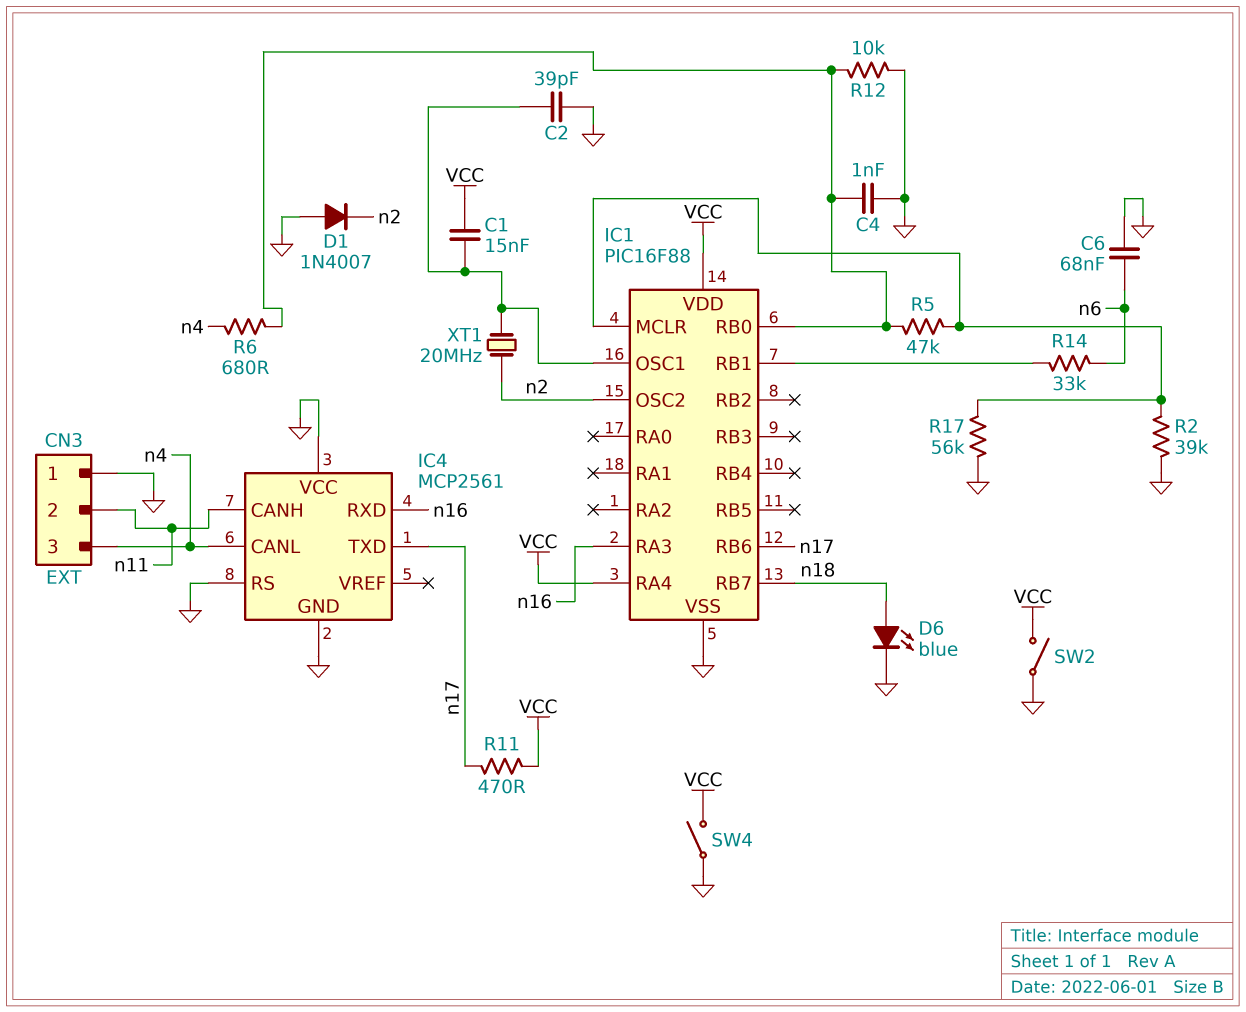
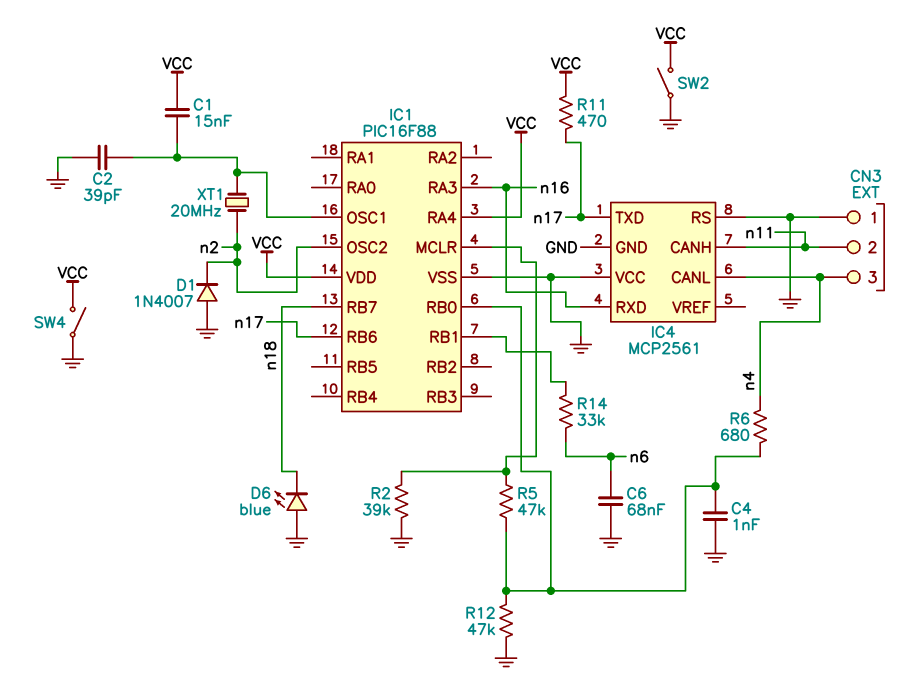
D6: LED blue (A n18, K GND) -> LED blue (A GND, K n18)
R12: 10k (GND, IC1/RB0) -> 47k (GND, IC1/RB0)
R17: 56k (GND, IC1/MCLR) -> none

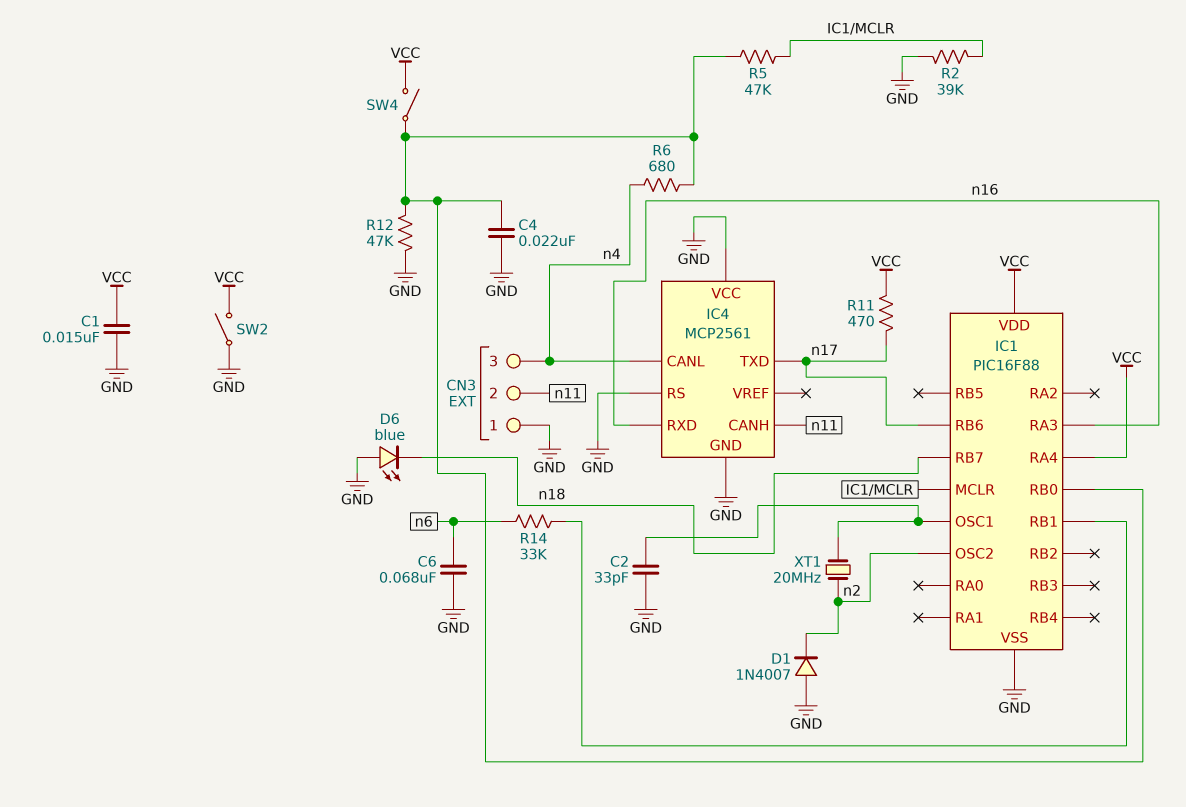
C1: 15nF (IC1/OSC1, VCC) -> 15nF (GND, VCC)
C2: 39pF (GND, IC1/OSC1) -> 33pF (GND, IC1/OSC1)
C4: 1nF (GND, IC1/RB0) -> 22nF (GND, IC1/RB0)
SW4: switch (GND, VCC) -> switch (IC1/RB0, VCC)

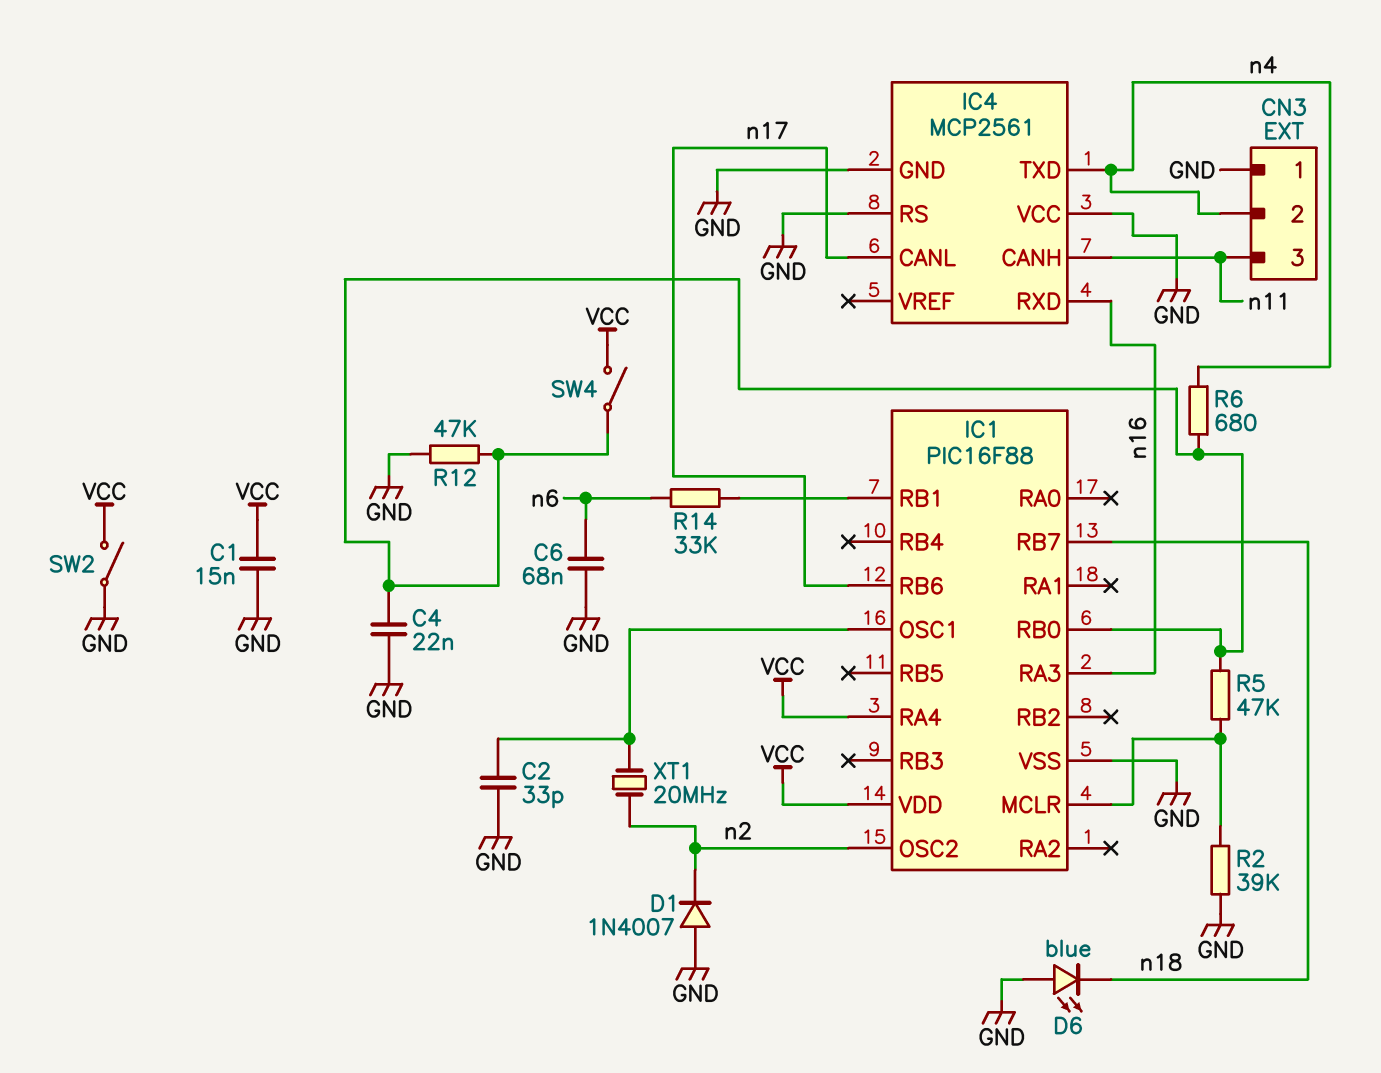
CN3 pin 2: n11 -> n4
CN3 pin 3: n4 -> n11
IC4 pin CANL: n4 -> n17
IC4 pin TXD: n17 -> n4
R11: 470 (VCC, n17) -> none

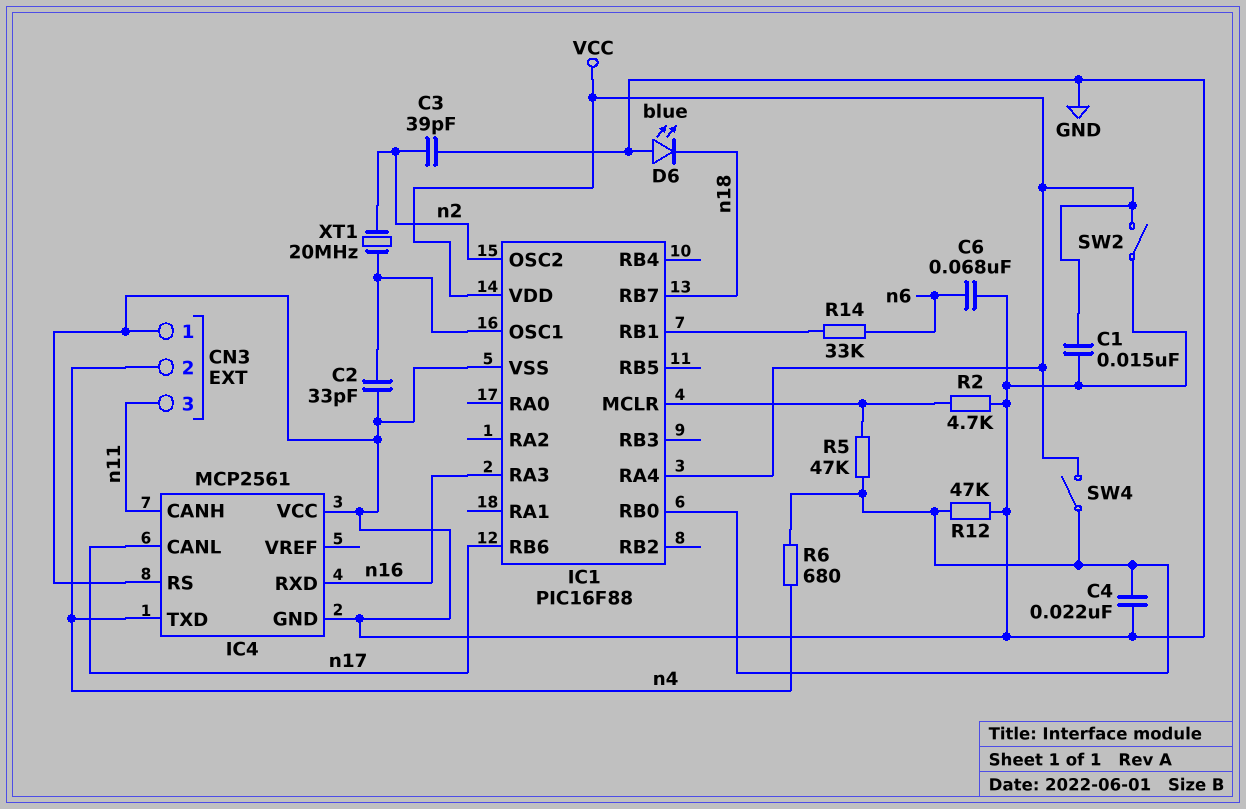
C3: none -> 39pF (GND, n2)
D1: diode 1N4007 (A GND, K n2) -> none
R2: 39k (GND, IC1/MCLR) -> 4.7k (GND, IC1/MCLR)

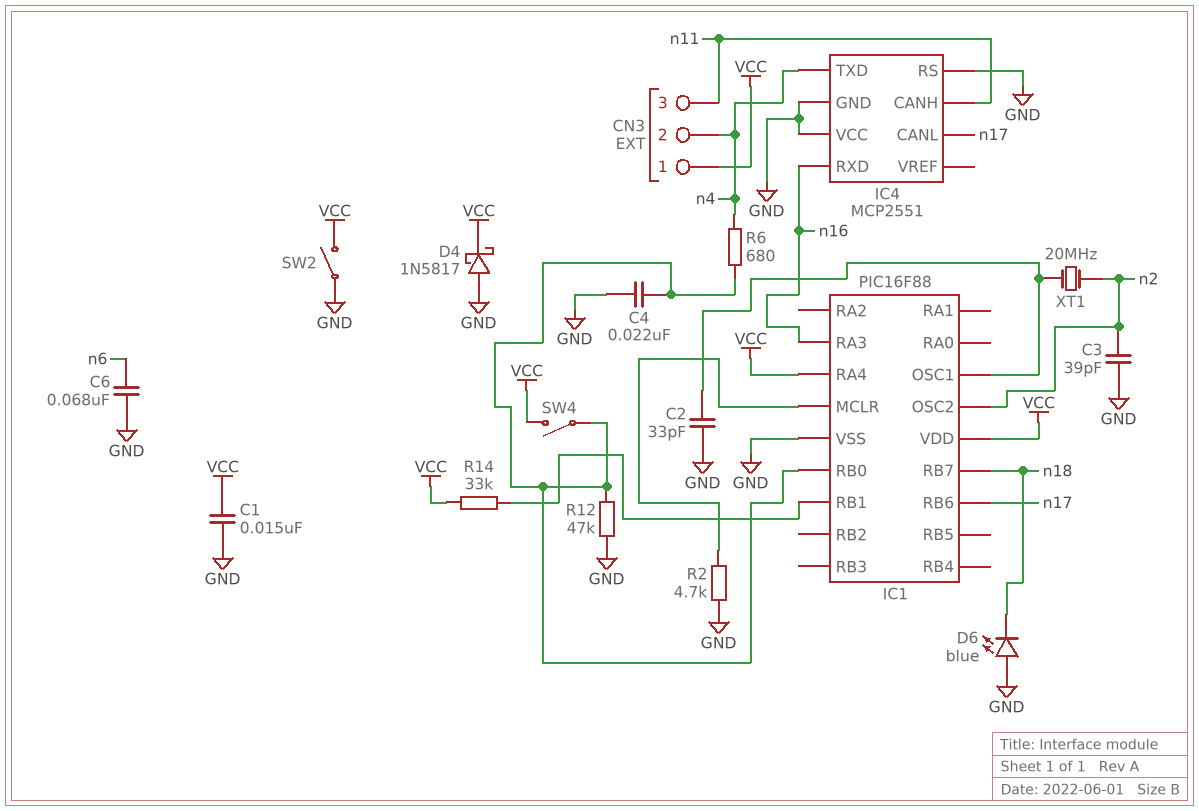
CN3 pin 1: GND -> VCC
D4: none -> schottky 1N5817 (A GND, K VCC)
IC4: MCP2561 -> MCP2551
R5: 47k (IC1/MCLR, IC1/RB0) -> none
R14: 33k (IC1/RB1, n6) -> 33k (IC1/RB1, VCC)

